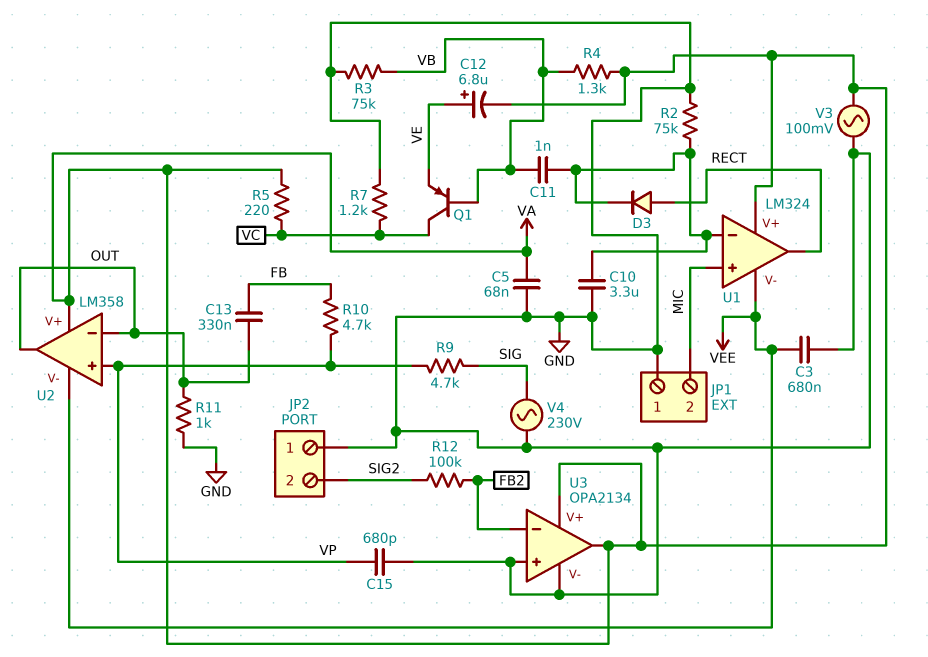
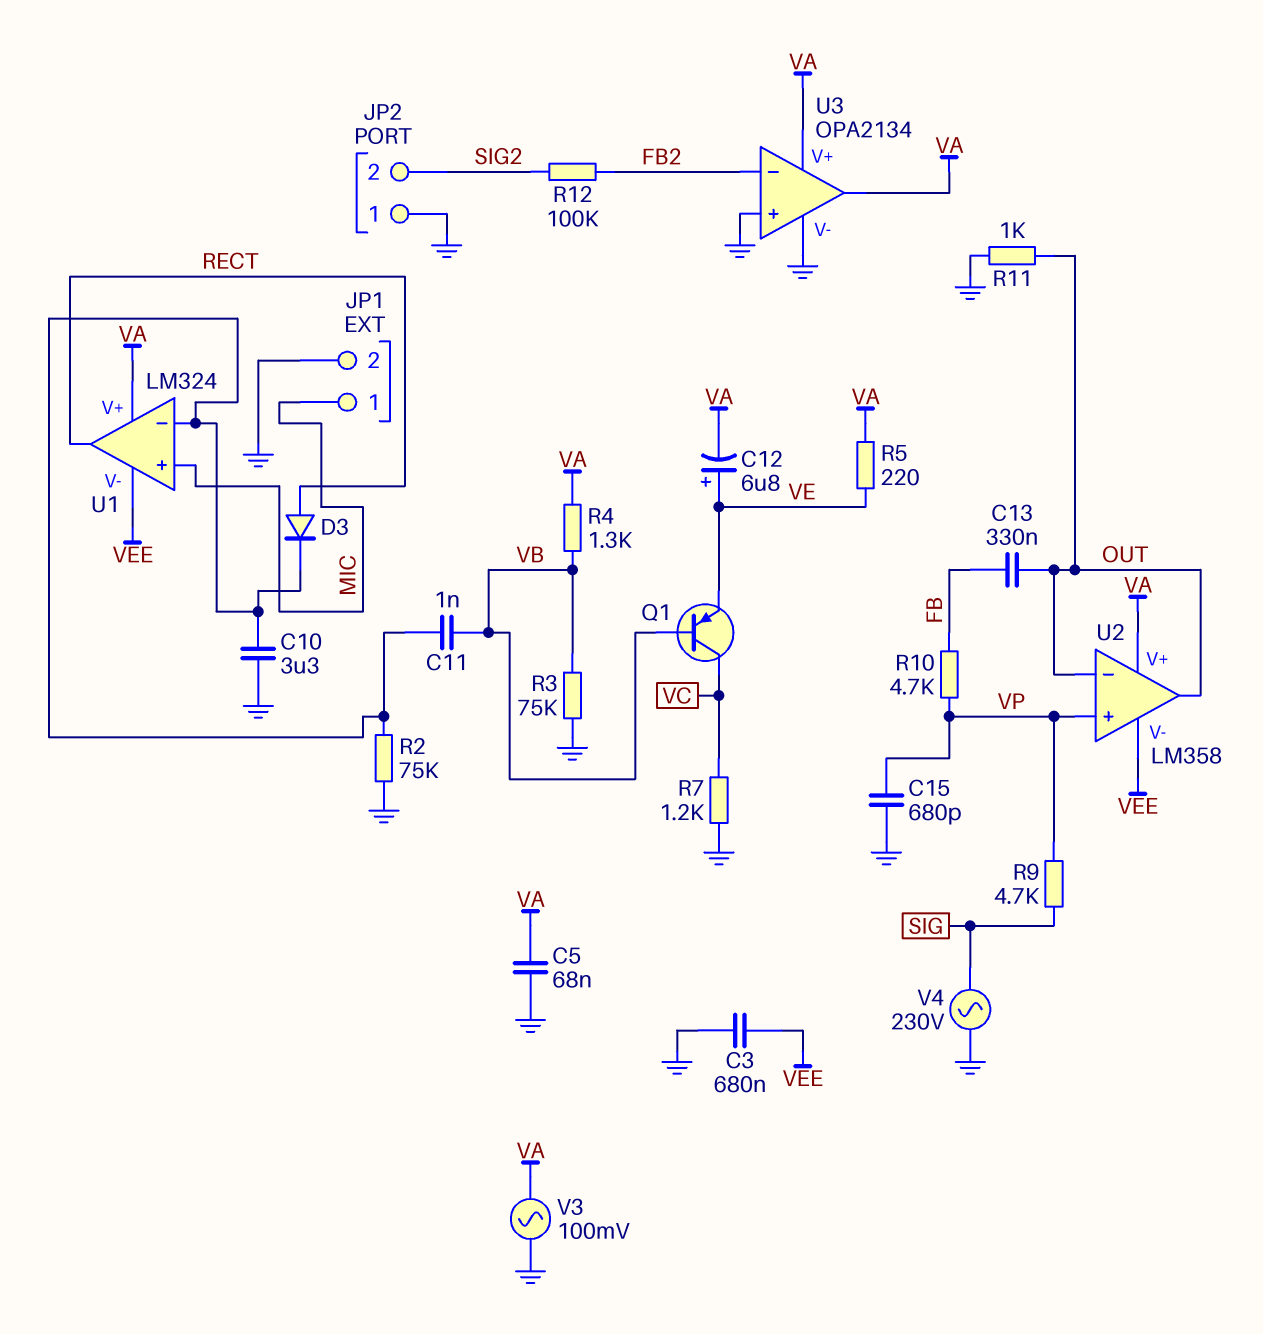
JP1 pin 1: GND -> MIC
JP1 pin 2: MIC -> GND
R5: 220 (VA, VC) -> 220 (VA, VE)

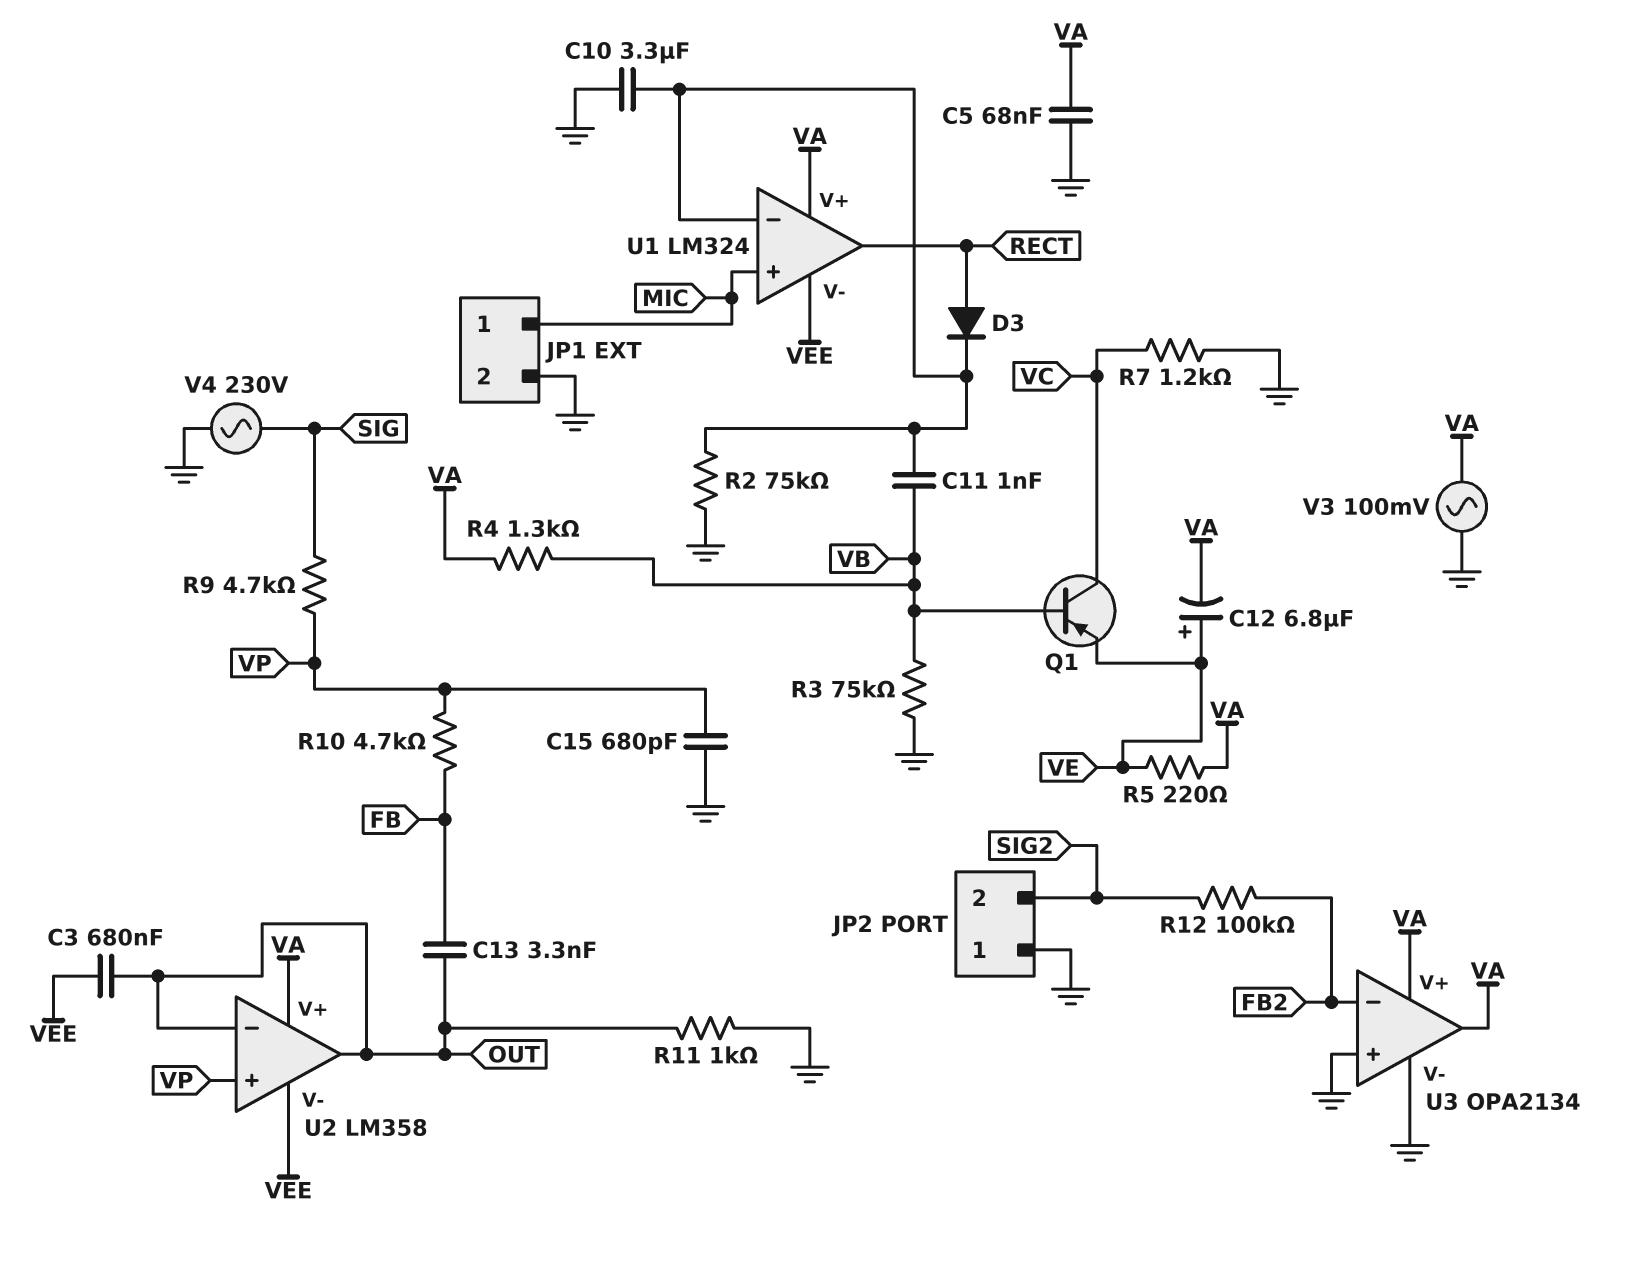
C3: 680nF (GND, VEE) -> 680nF (OUT, VEE)
C13: 330nF (FB, OUT) -> 3.3nF (FB, OUT)

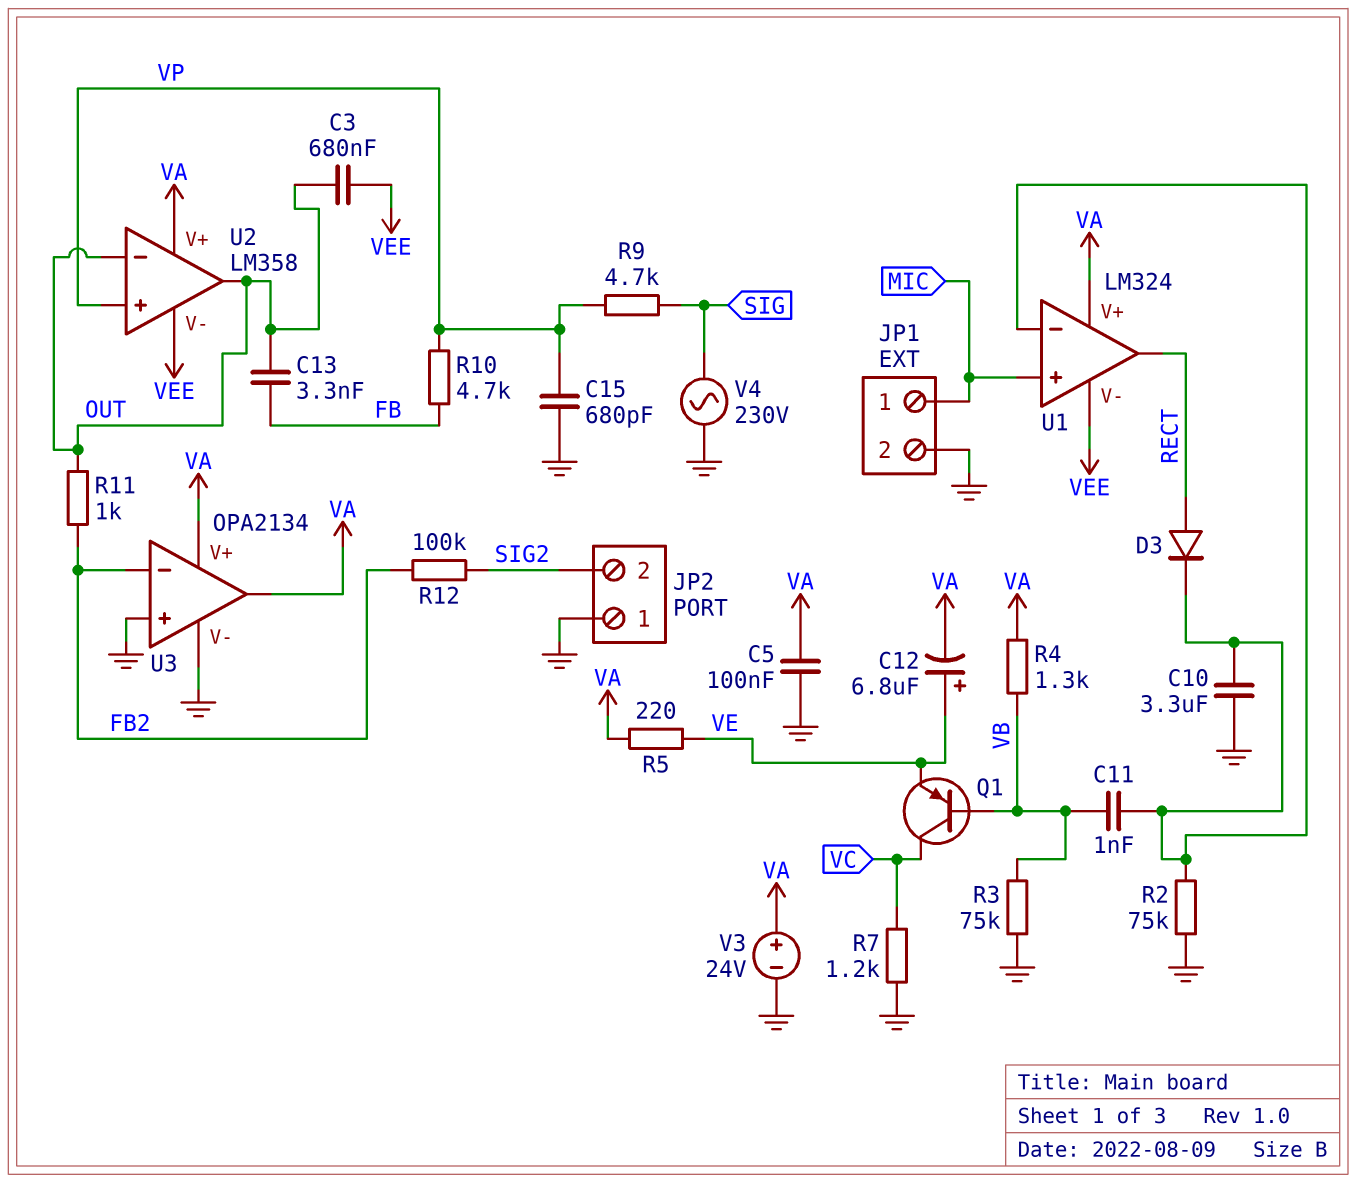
C5: 68nF (GND, VA) -> 100nF (GND, VA)
R11: 1k (GND, OUT) -> 1k (FB2, OUT)
V3: AC 100mV (GND, VA) -> 24V (plus VA, minus GND)

